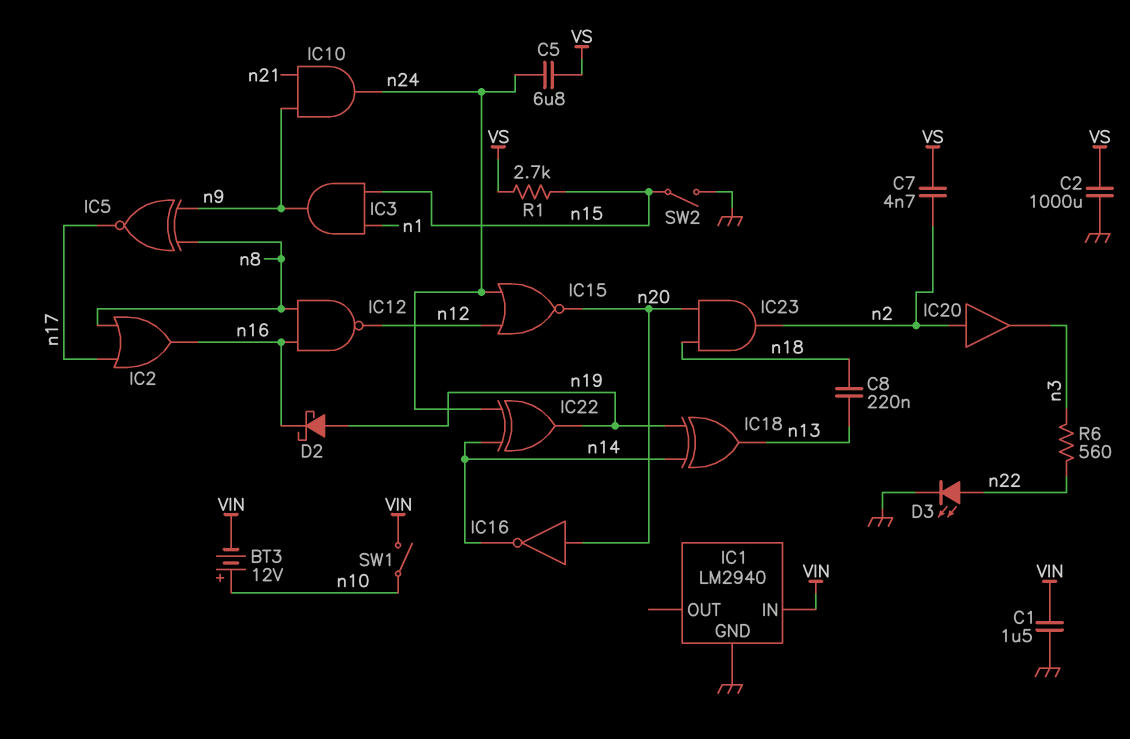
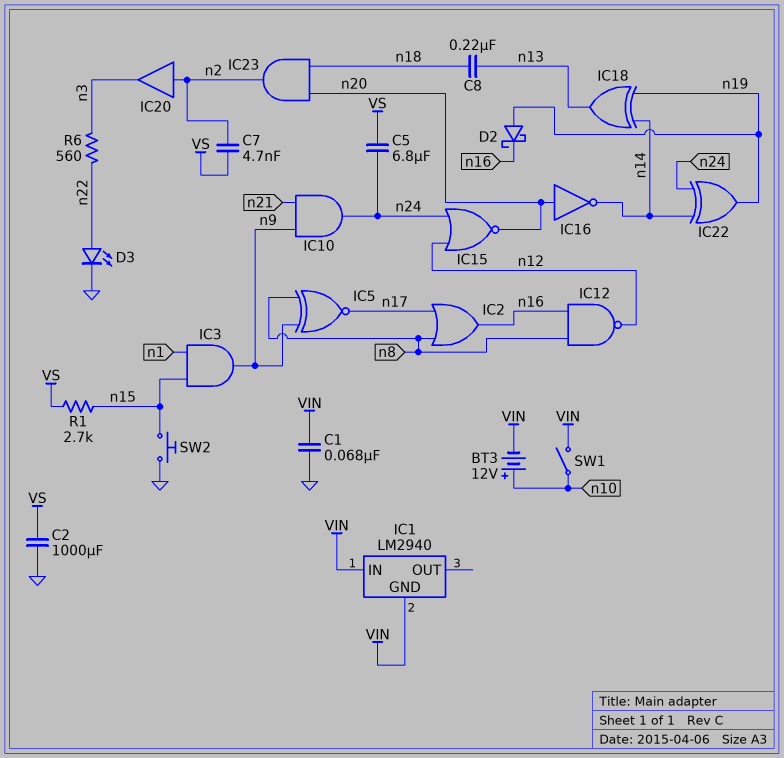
C1: 1.5uF (GND, VIN) -> 68nF (GND, VIN)
IC1 pin GND: GND -> VIN
SW2: switch (GND, n15) -> button (GND, n15)

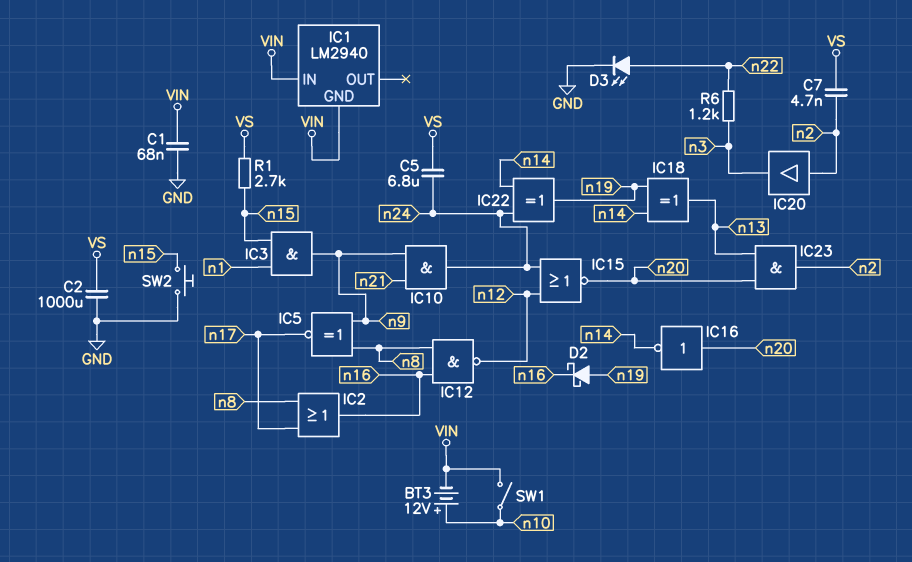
C8: 220nF (n13, n18) -> none
IC23: AND (in n18, in n20, out n2) -> AND (in n13, in n20, out n2)
R6: 560 (n3, n22) -> 1.2k (n3, n22)

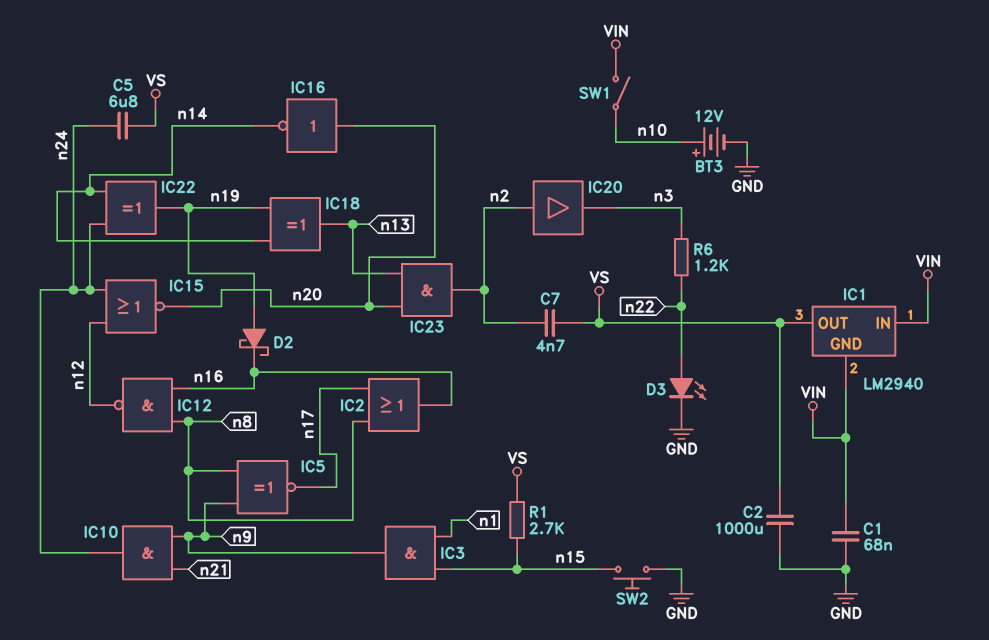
BT3: 12V (plus n10, minus VIN) -> 12V (plus n10, minus GND)
IC1 pin OUT: none -> VS

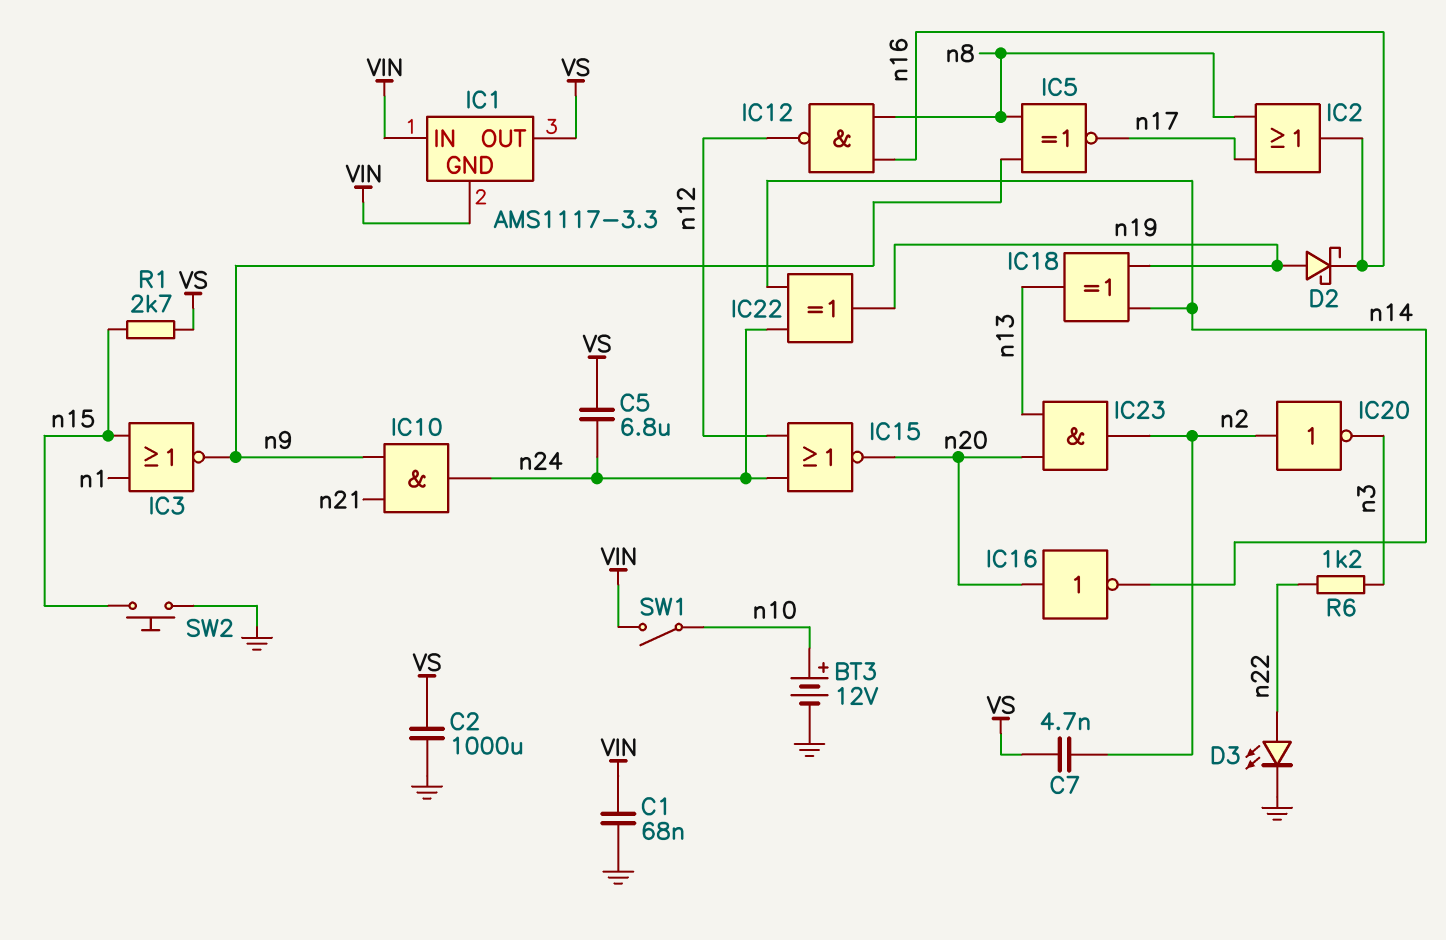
IC1: LM2940 -> AMS1117-3.3
IC3: AND (in n1, in n15, out n9) -> NOR (in n1, in n15, out n9)
IC20: buffer (in n2, out n3) -> NOT (in n2, out n3)

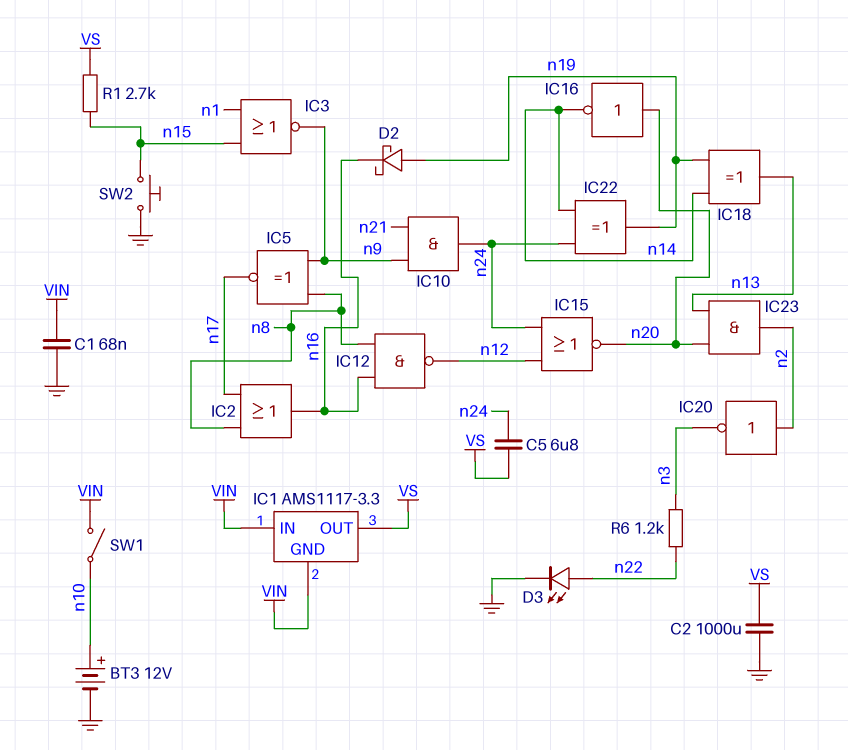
C7: 4.7nF (VS, n2) -> none

